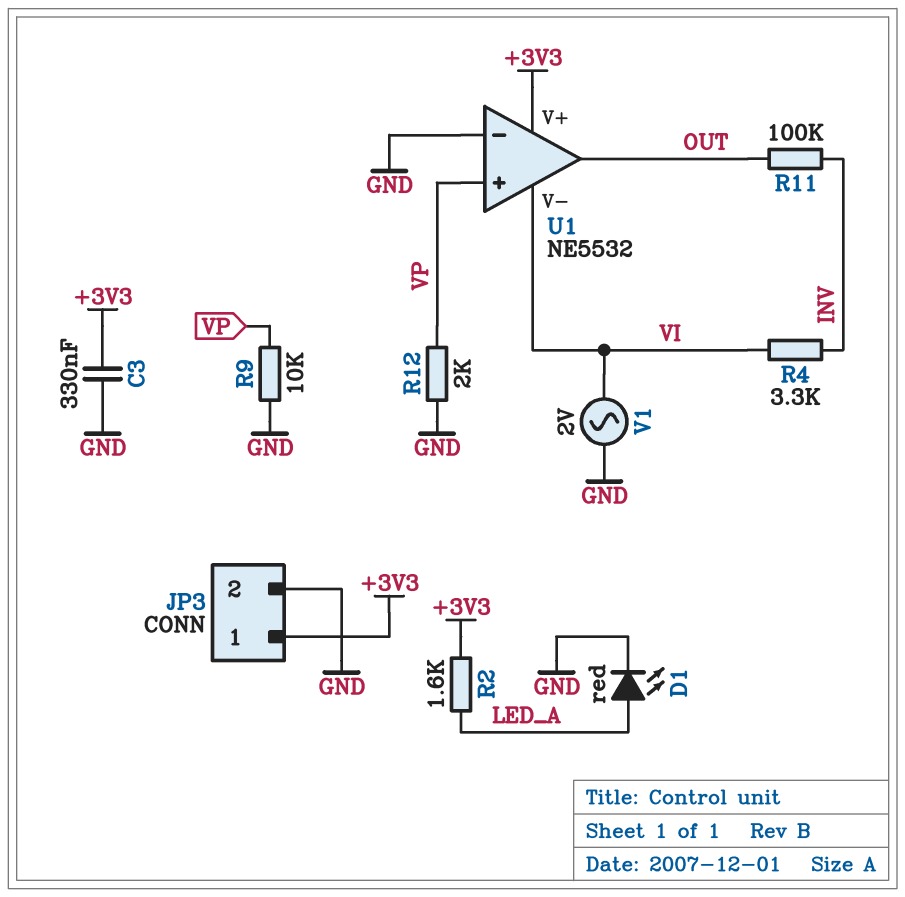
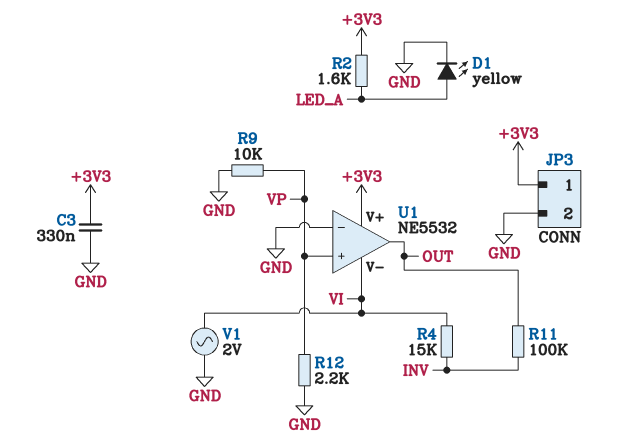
D1: LED red (A LED_A, K GND) -> LED yellow (A LED_A, K GND)
R4: 3.3k (INV, VI) -> 15k (INV, VI)
R12: 2k (GND, VP) -> 2.2k (GND, VP)

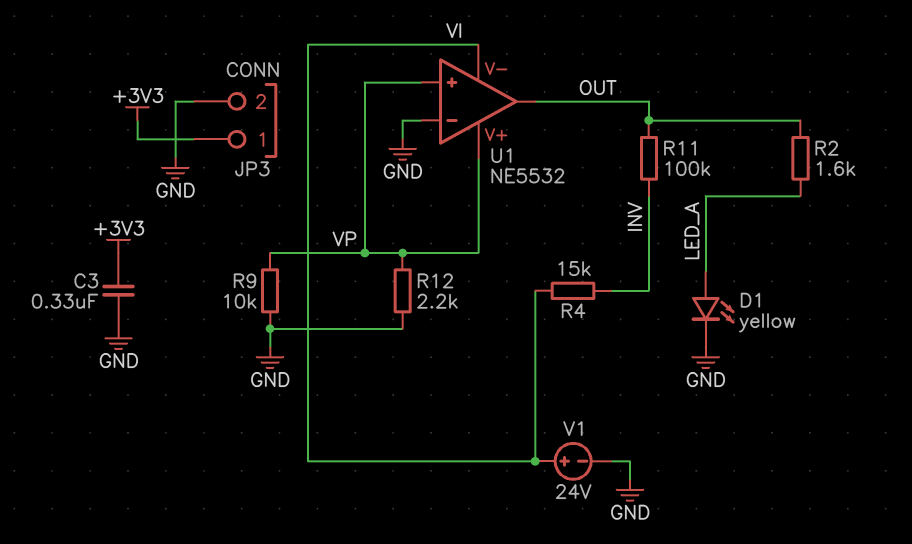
R2: 1.6k (+3V3, LED_A) -> 1.6k (LED_A, OUT)
U1 pin V+: +3V3 -> VP
V1: AC 2V (GND, VI) -> 24V (plus VI, minus GND)

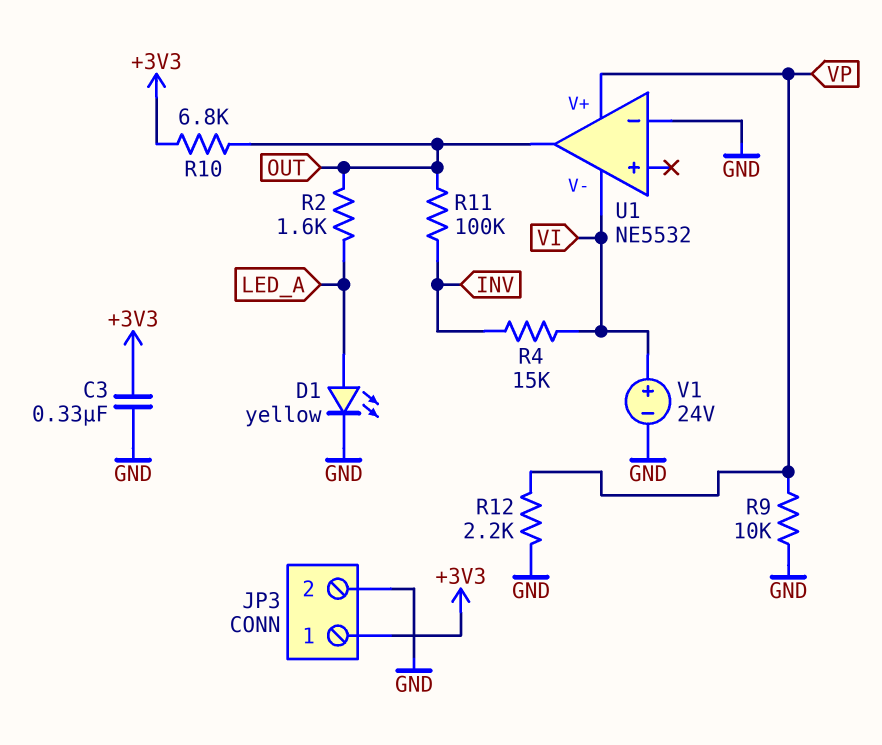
R10: none -> 6.8k (+3V3, OUT)
U1 pin in+: VP -> none

